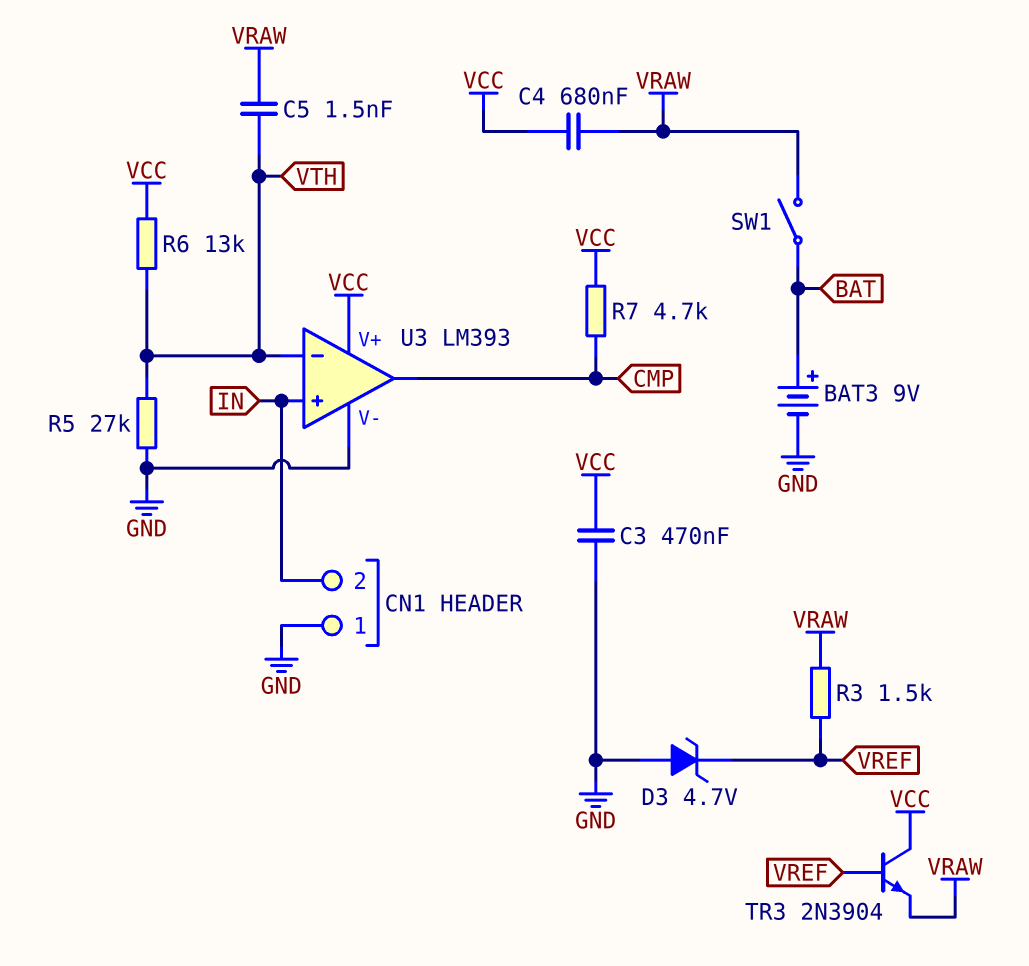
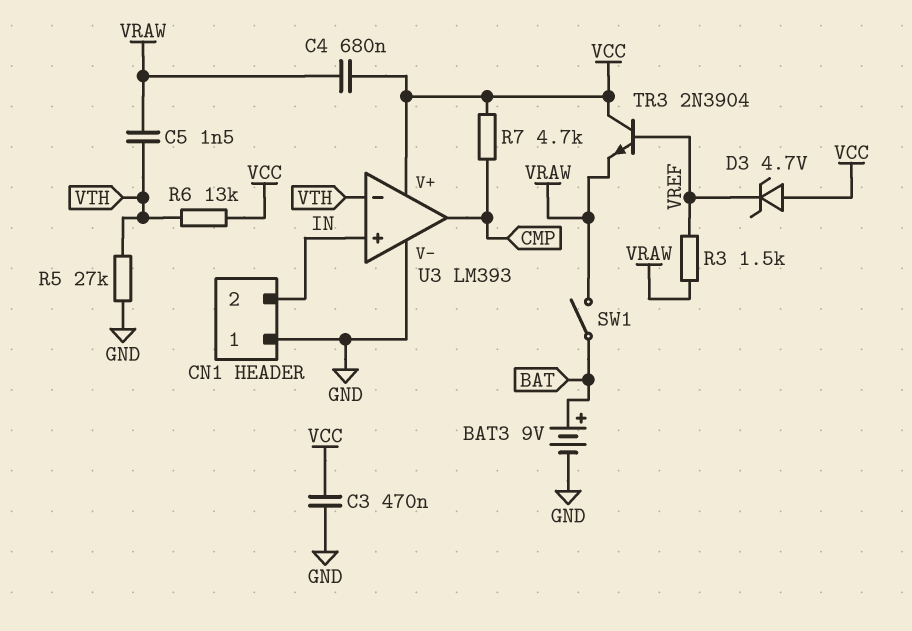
D3: zener 4.7V (A GND, K VREF) -> zener 4.7V (A VCC, K VREF)

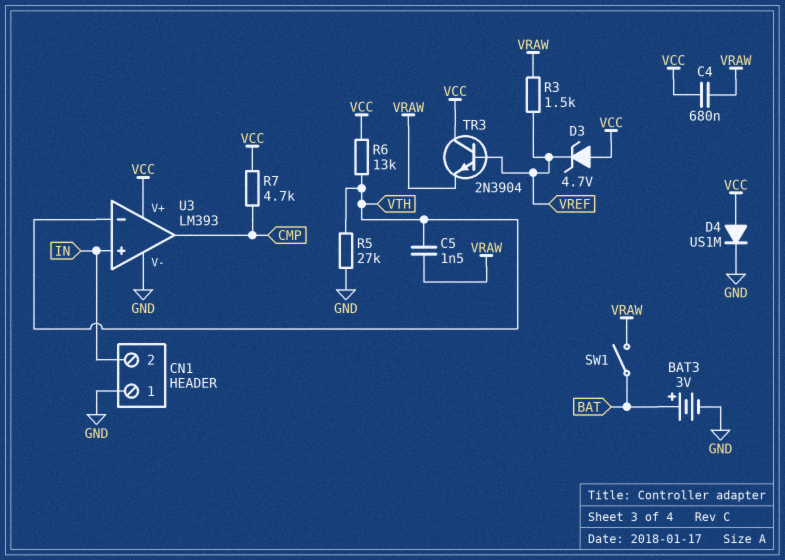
BAT3: 9V (plus BAT, minus GND) -> 3V (plus BAT, minus GND)
C3: 470nF (GND, VCC) -> none
D4: none -> diode US1M (A VCC, K GND)

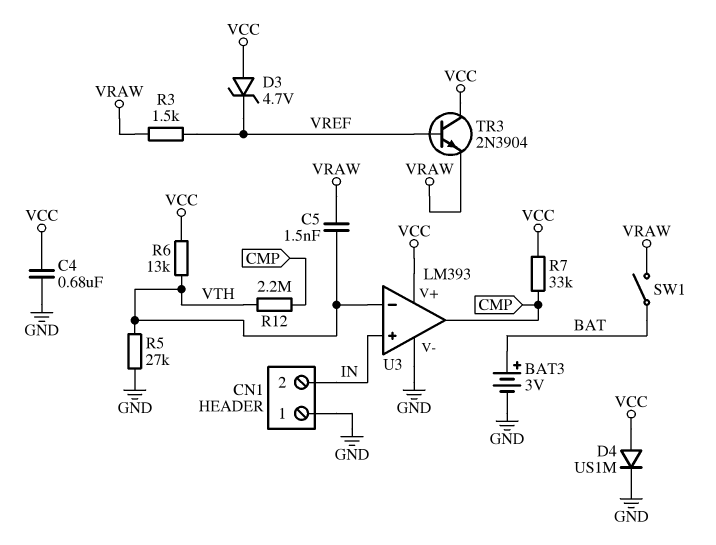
C4: 680nF (VCC, VRAW) -> 680nF (GND, VCC)
R7: 4.7k (CMP, VCC) -> 33k (CMP, VCC)
R12: none -> 2.2M (CMP, VTH)

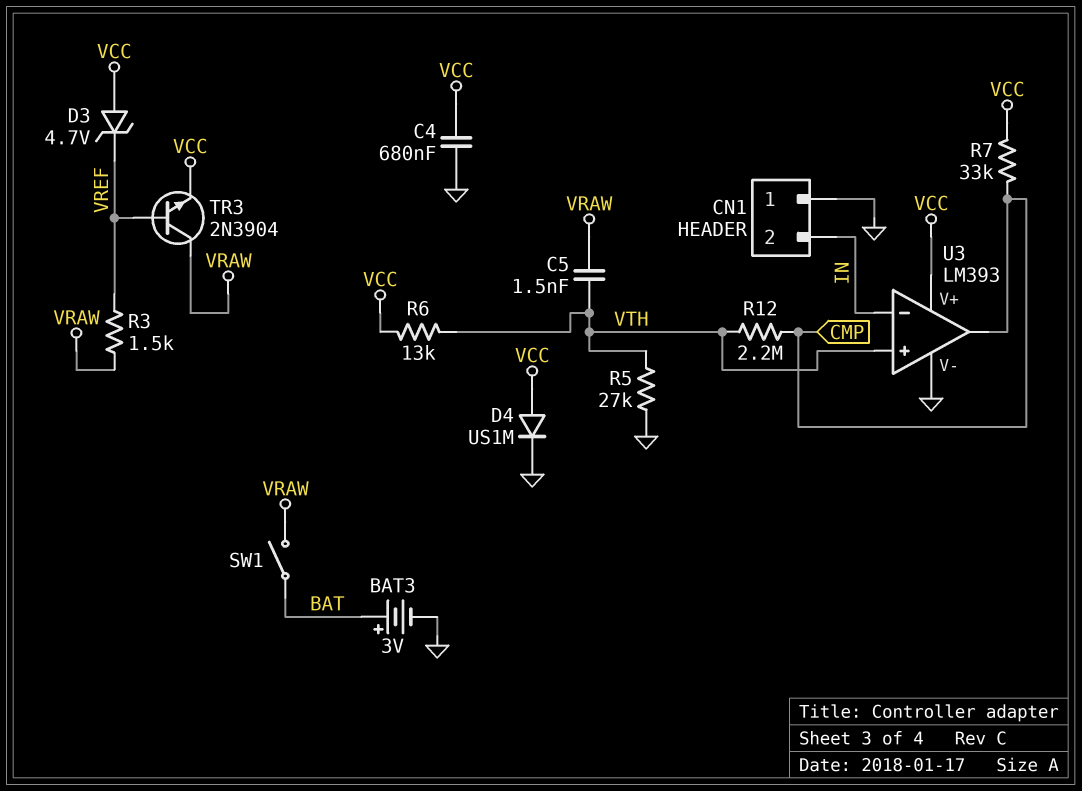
TR3: NPN 2N3904 (B VREF, C VCC, E VRAW) -> NPN 2N3904 (B VREF, C VRAW, E VCC)
U3 pin in+: IN -> VTH
U3 pin in-: VTH -> IN

